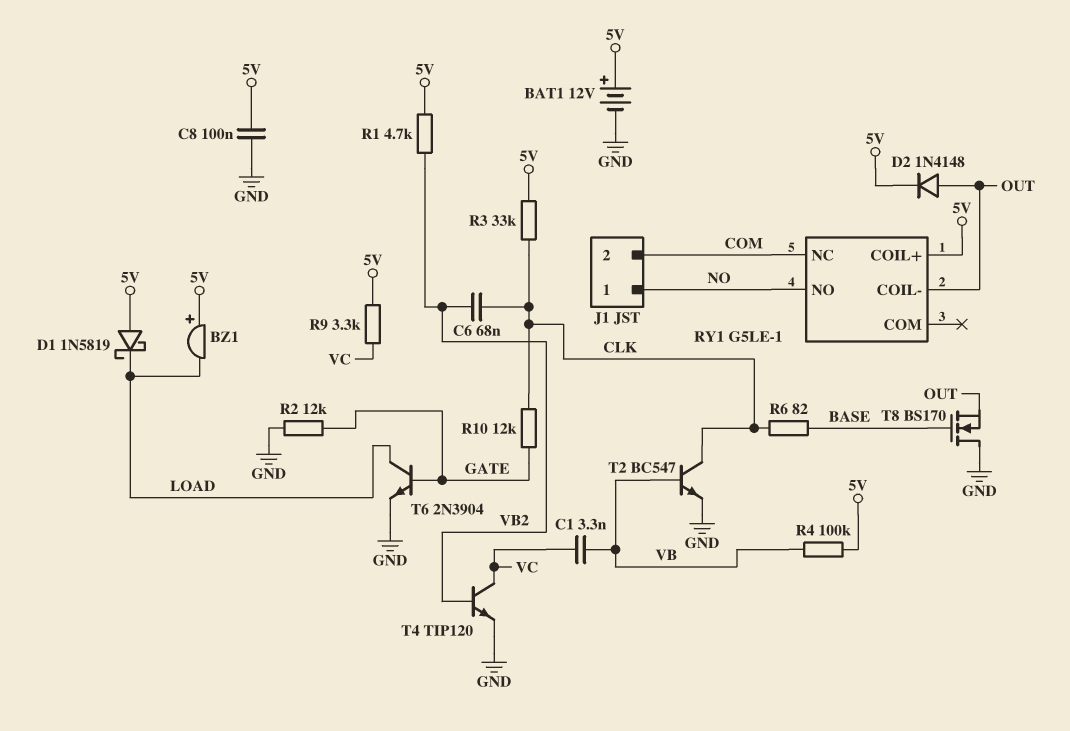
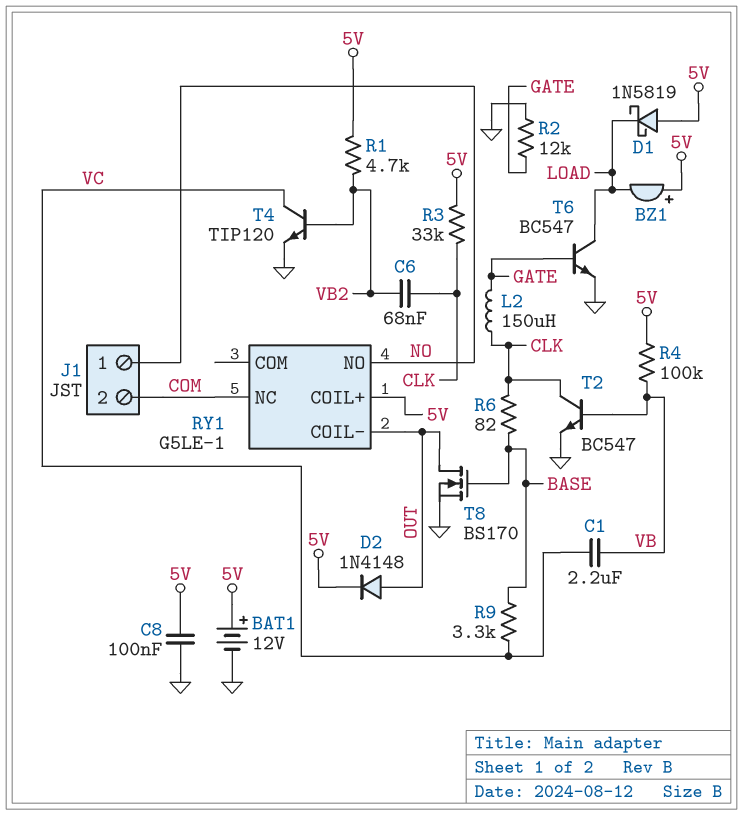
C1: 3.3nF (VB, VC) -> 2.2uF (VB, VC)
L2: none -> 150uH (CLK, GATE)
R9: 3.3k (5V, VC) -> 3.3k (BASE, VC)
R10: 12k (CLK, GATE) -> none
T6: NPN 2N3904 (B GATE, C LOAD, E GND) -> NPN BC547 (B GATE, C LOAD, E GND)
T8: NMOS BS170 (G BASE, D GND, S OUT) -> NMOS BS170 (G BASE, D OUT, S GND)

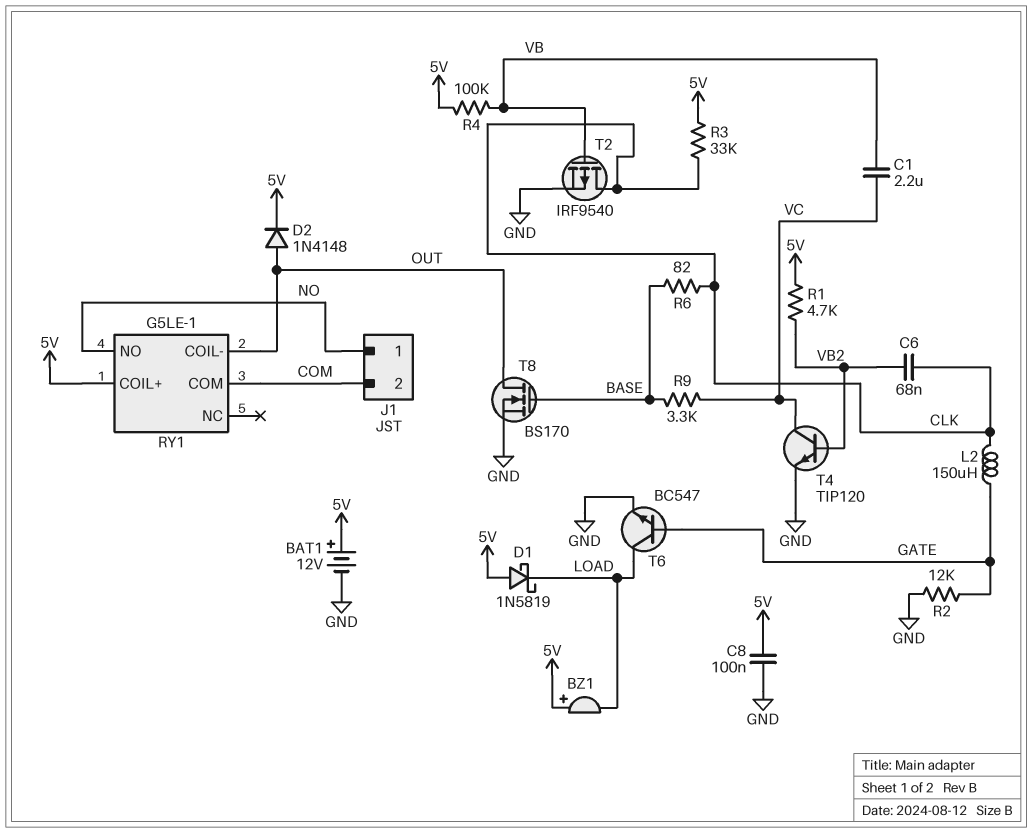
RY1 pin COM: none -> COM
RY1 pin NC: COM -> none
T2: NPN BC547 (B VB, C CLK, E GND) -> PMOS IRF9540 (G VB, D CLK, S GND)

